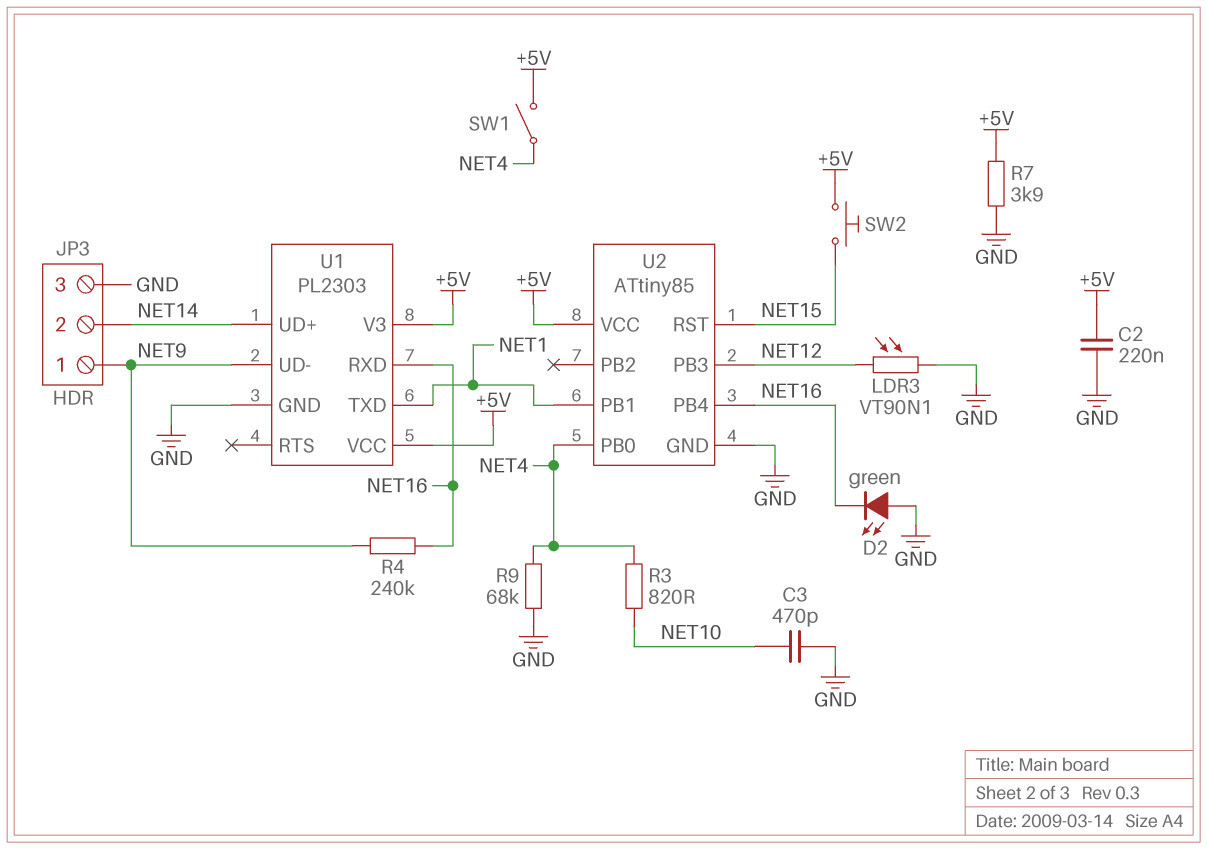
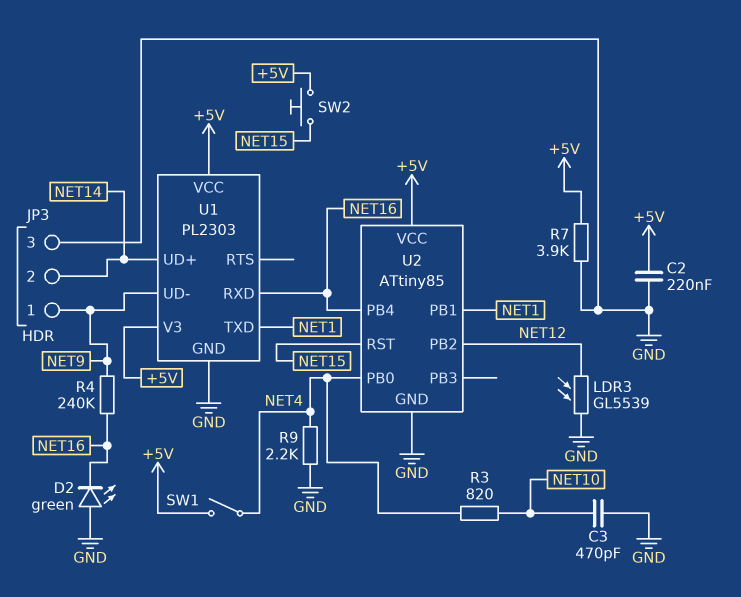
LDR3: VT90N1 (GND, NET12) -> GL5539 (GND, NET12)
R9: 68k (GND, NET4) -> 2.2k (GND, NET4)
U2 pin PB2: none -> NET12
U2 pin PB3: NET12 -> none

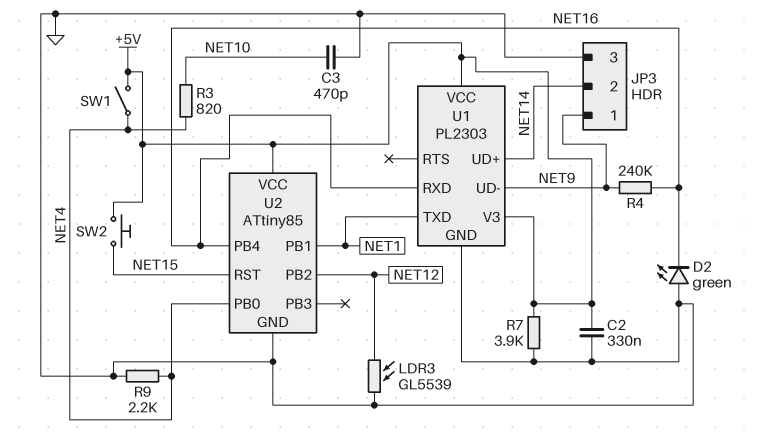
C2: 220nF (+5V, GND) -> 330nF (+5V, GND)

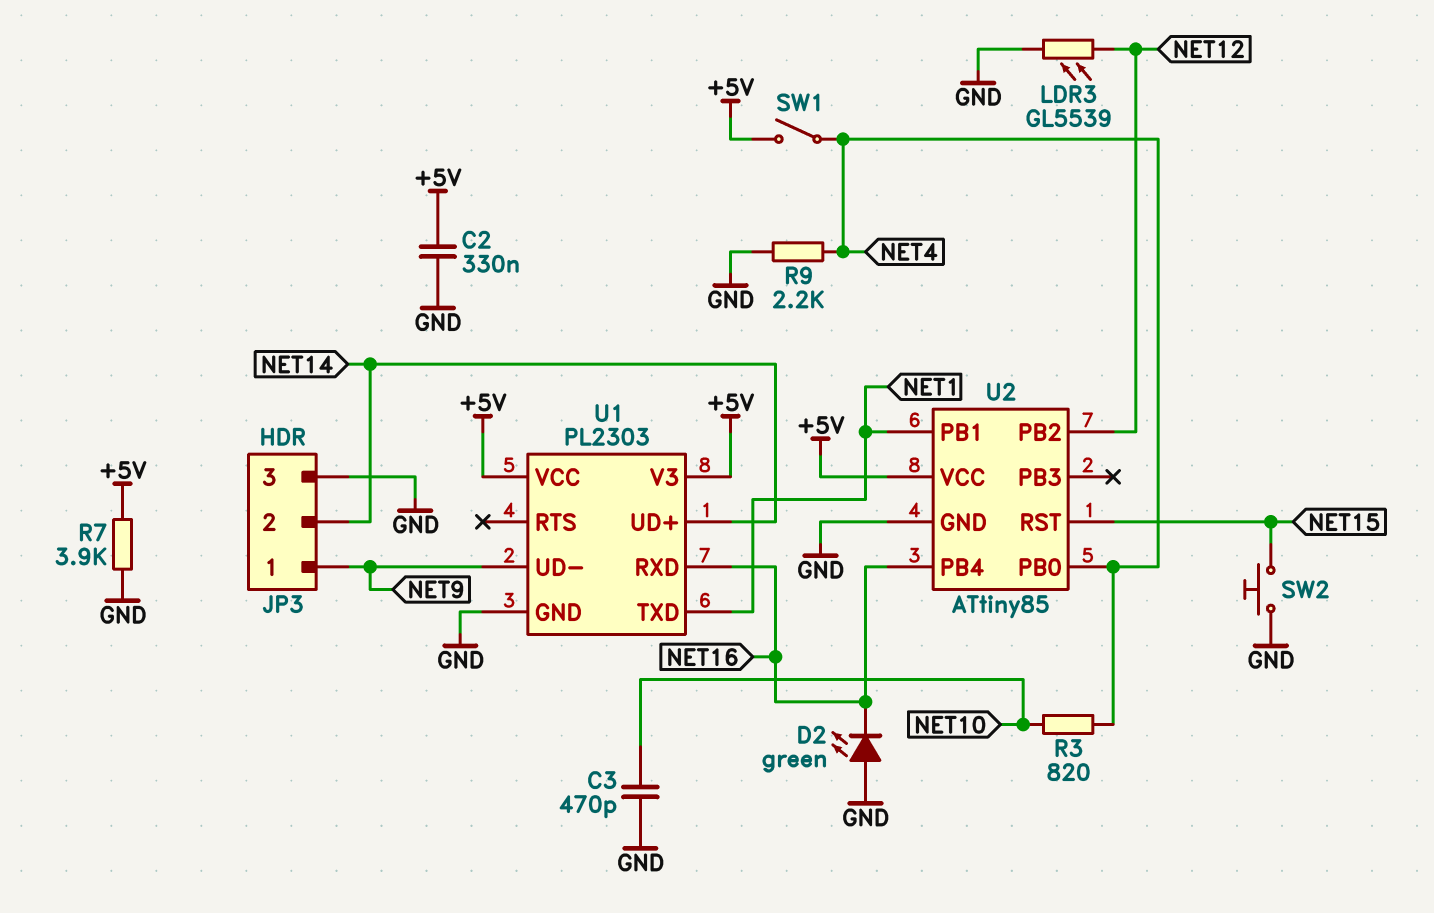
R4: 240k (NET9, NET16) -> none
SW2: button (+5V, NET15) -> button (GND, NET15)

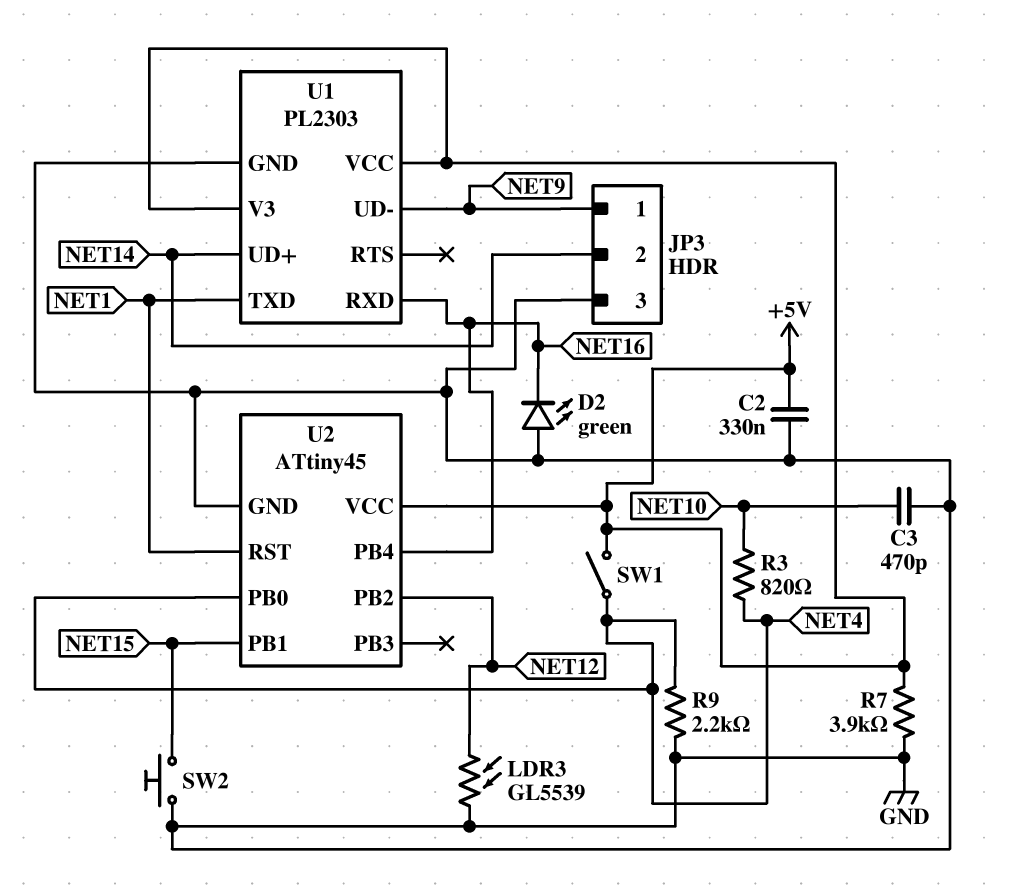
U2: ATtiny85 -> ATtiny45
U2 pin PB1: NET1 -> NET15
U2 pin RST: NET15 -> NET1

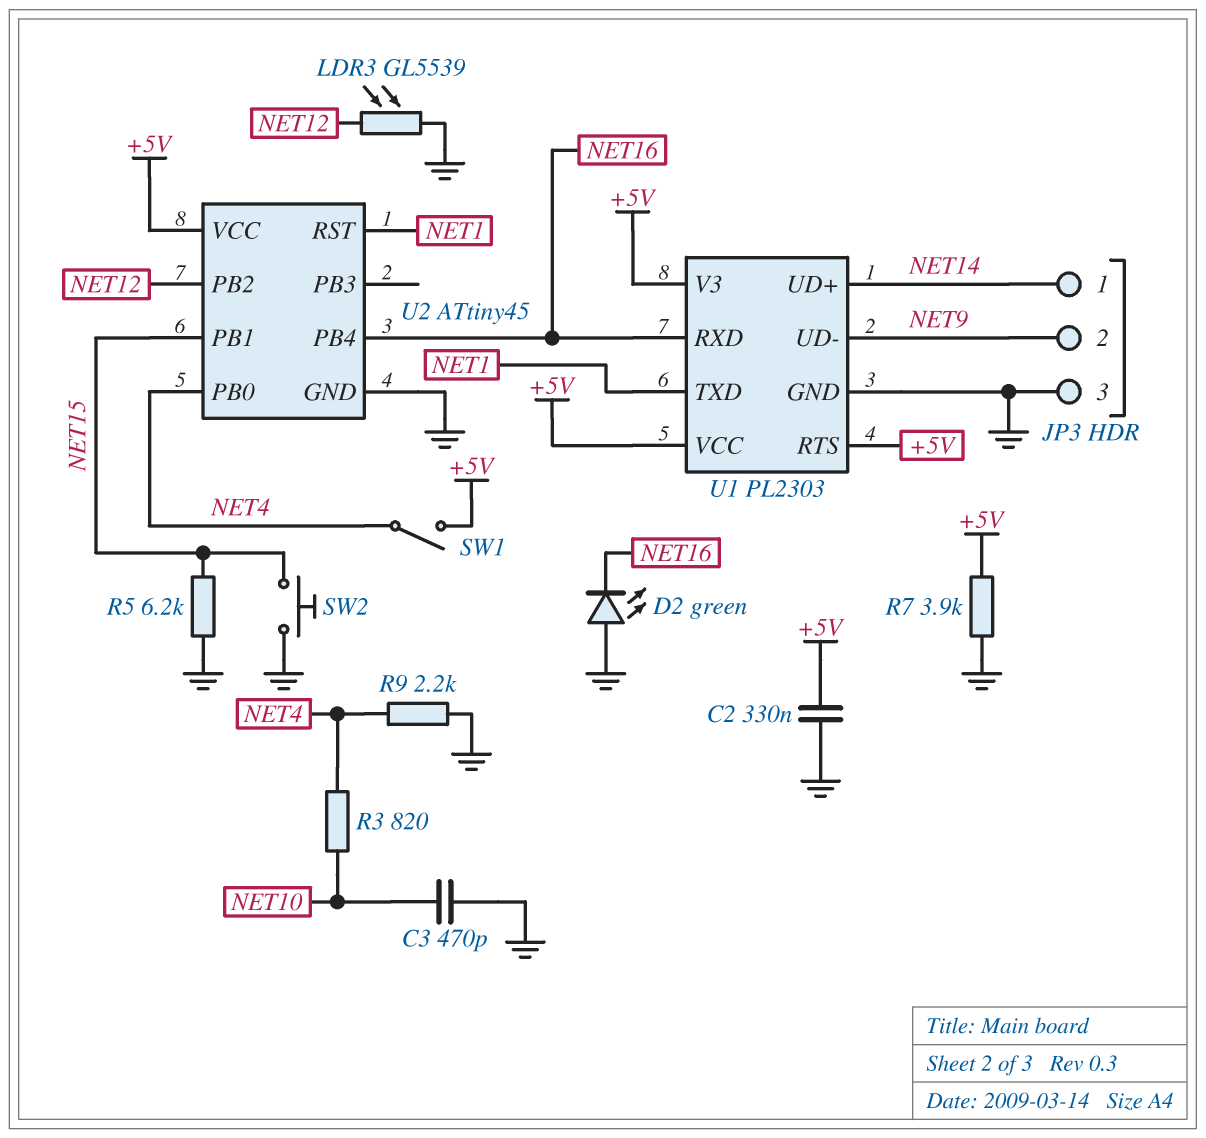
JP3 pin 1: NET9 -> NET14
JP3 pin 2: NET14 -> NET9
R5: none -> 6.2k (GND, NET15)
U1 pin RTS: none -> +5V

